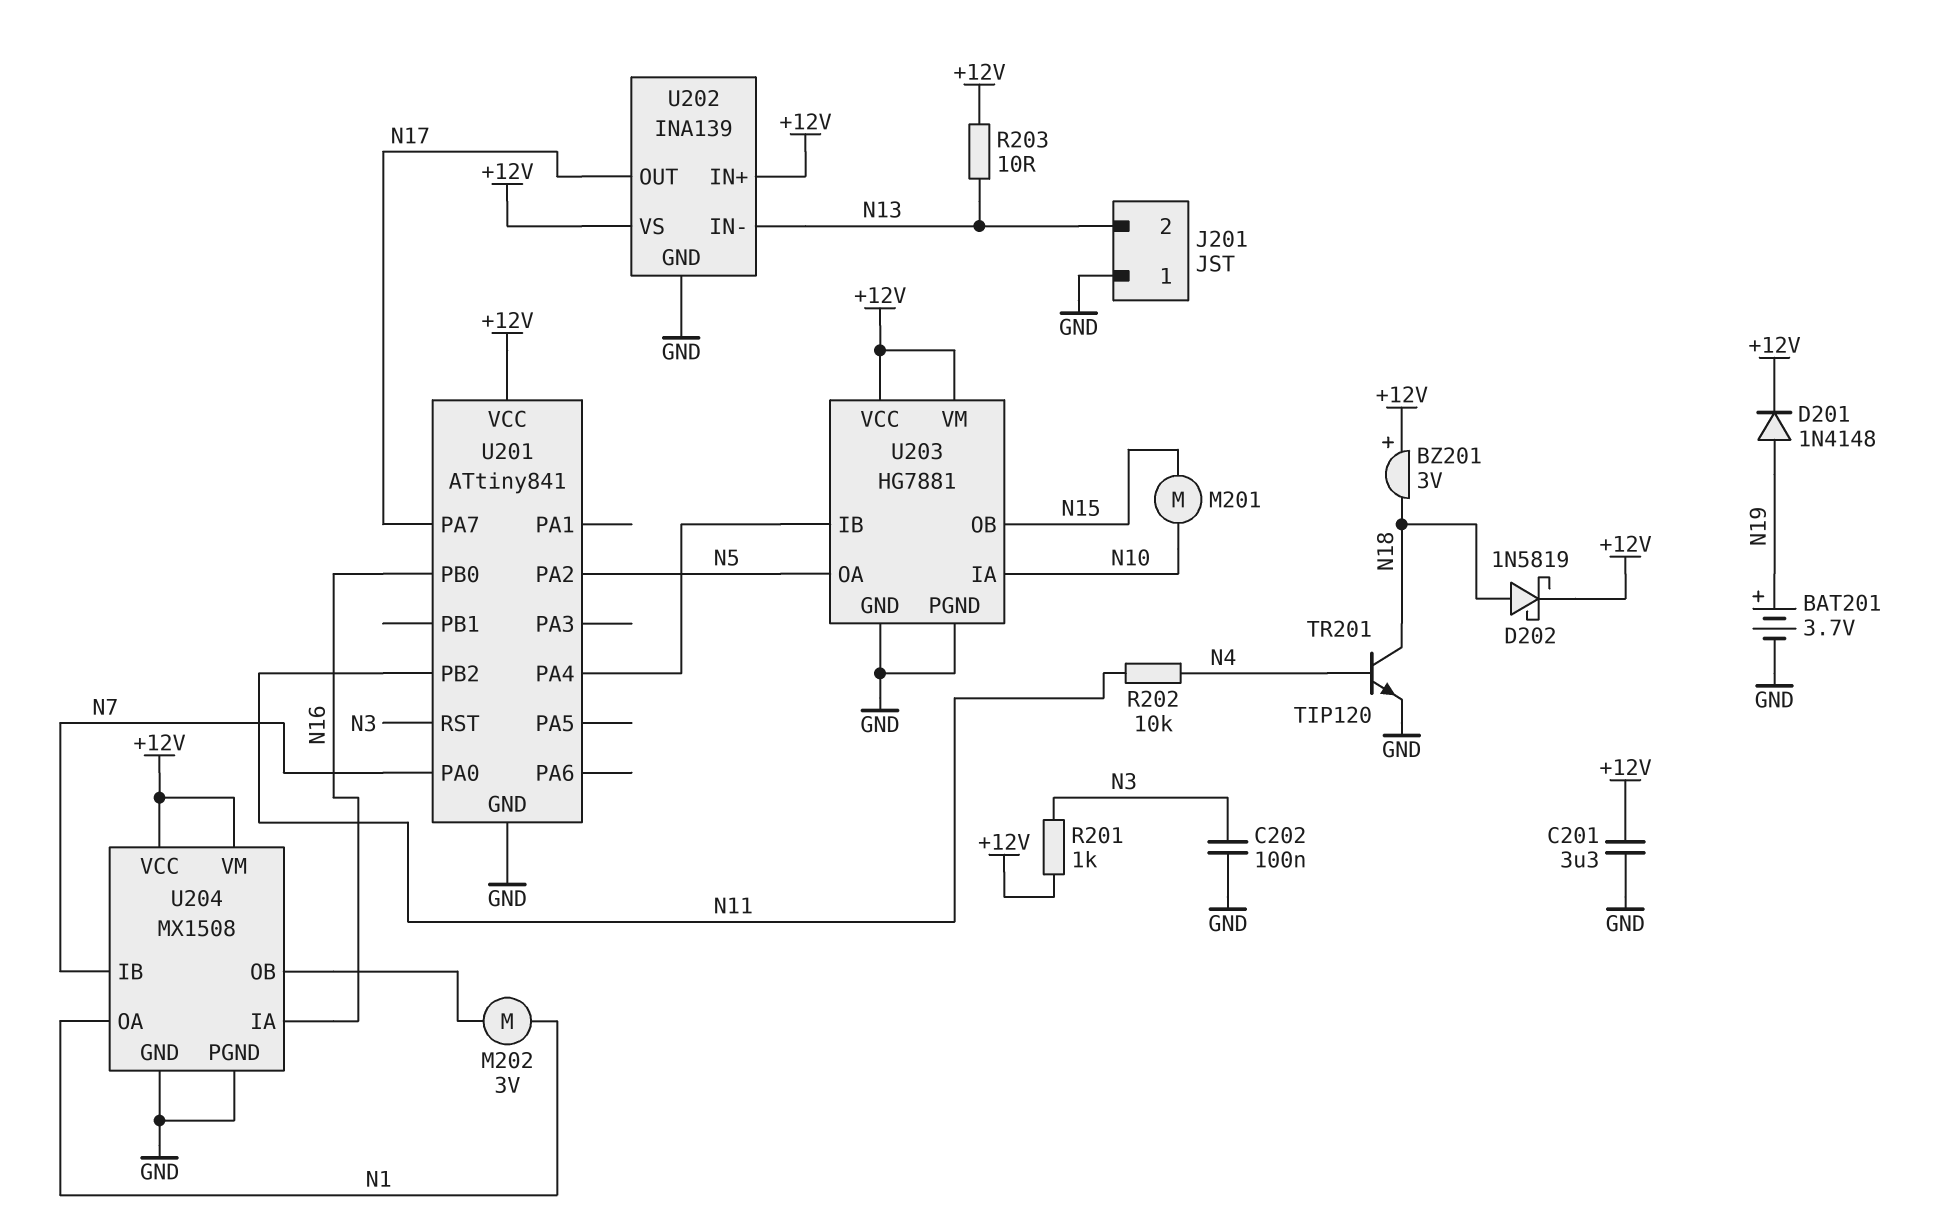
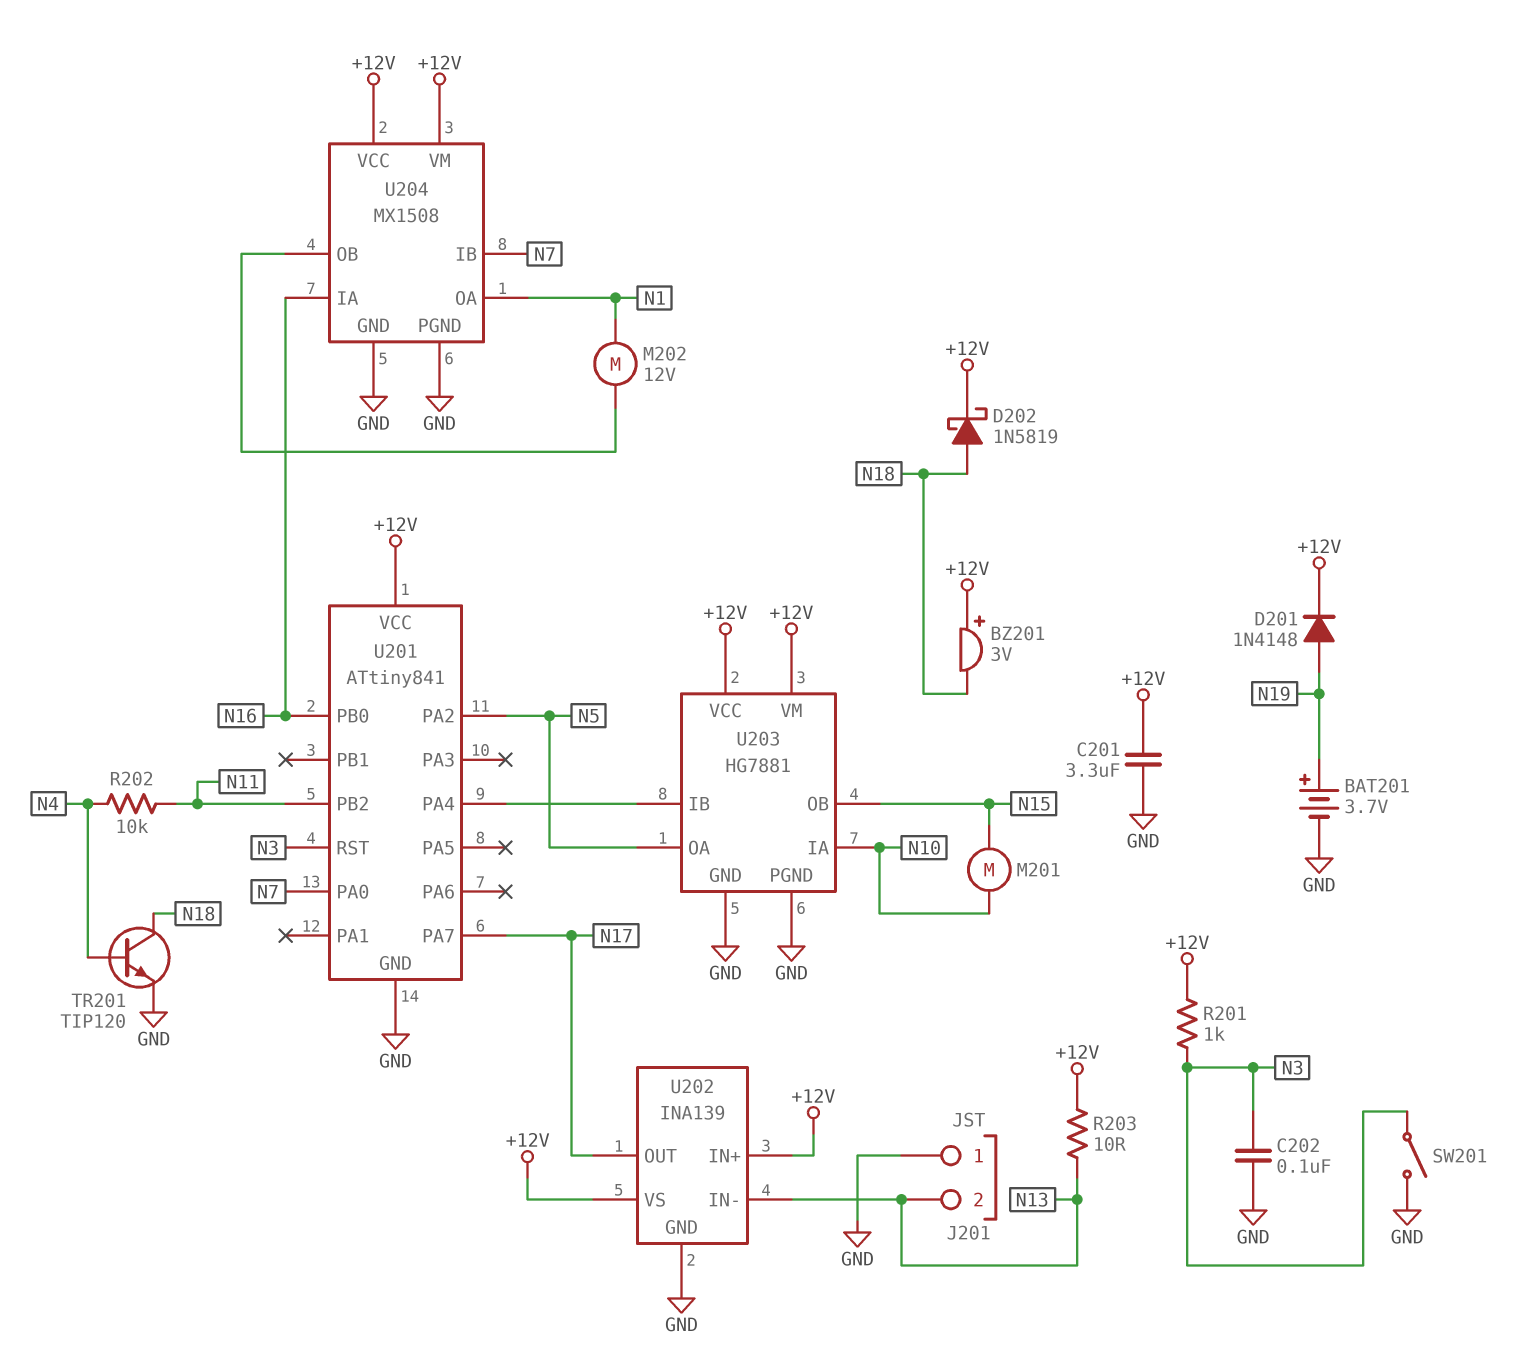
M202: motor 3V (N1, U204/OB) -> motor 12V (N1, U204/OB)
SW201: none -> switch (GND, N3)

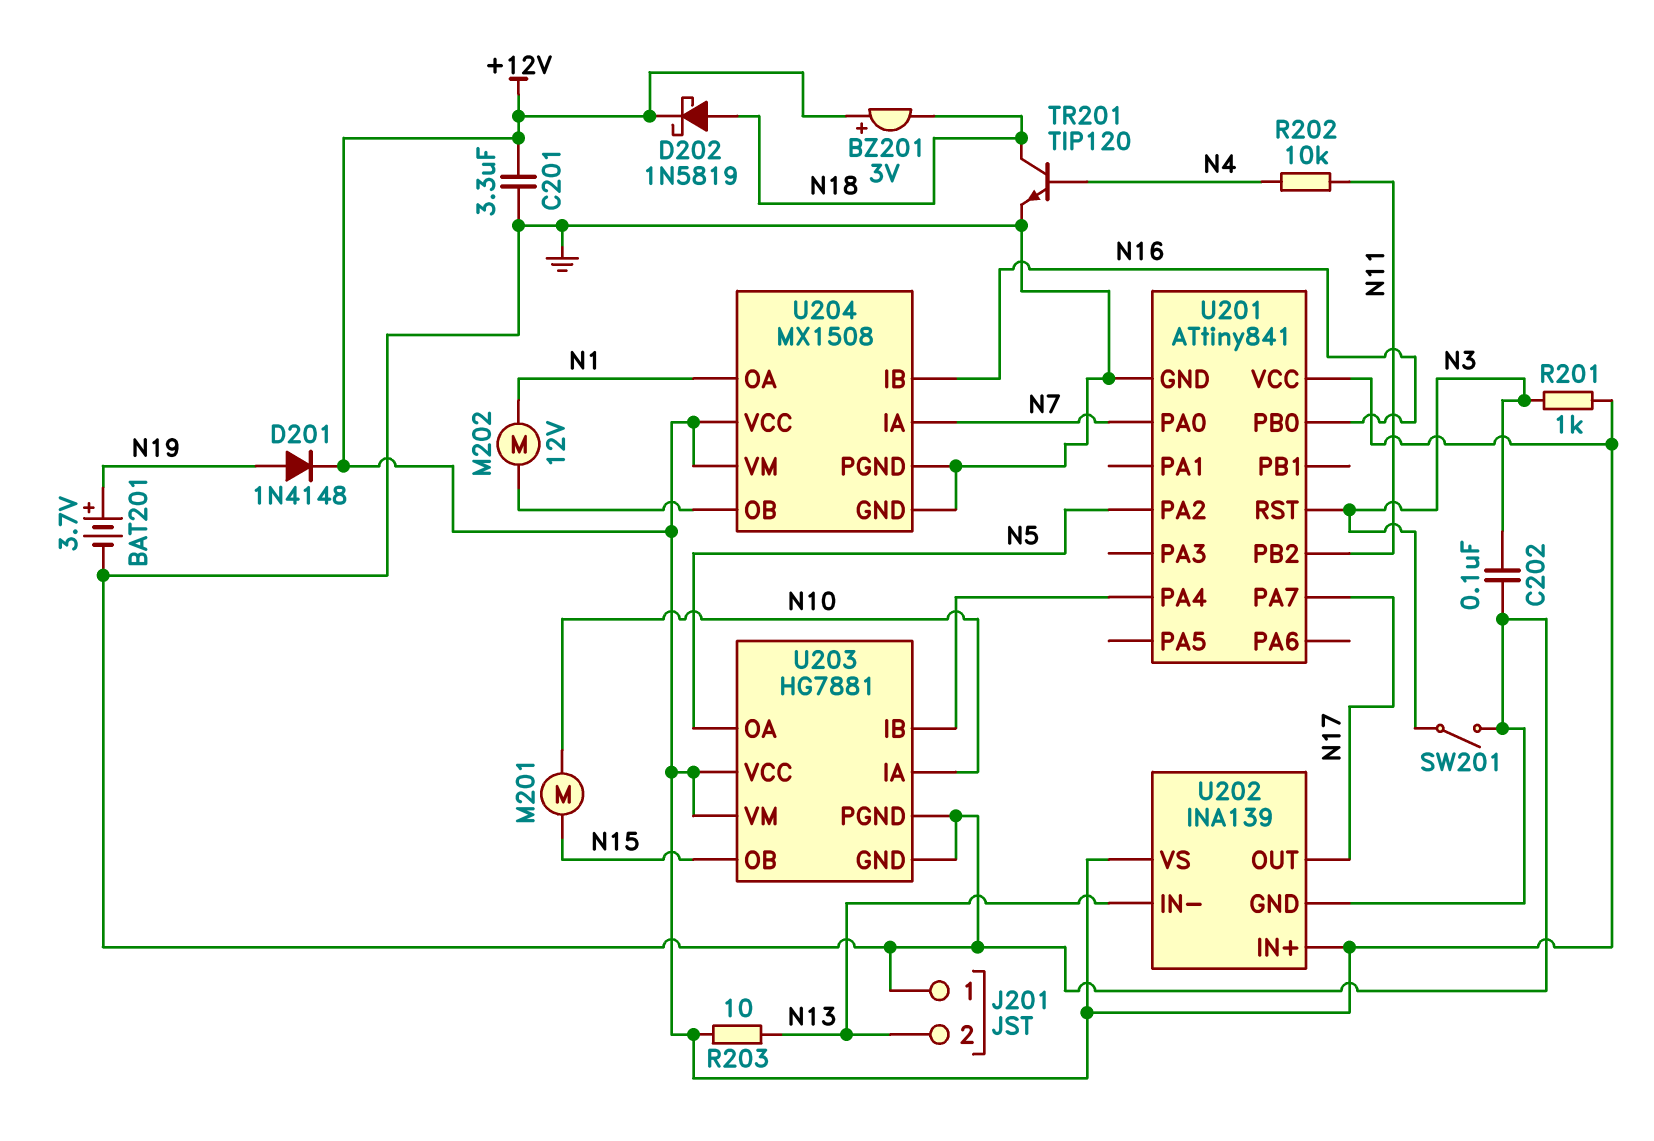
U204 pin IA: N16 -> N7
U204 pin IB: N7 -> N16

